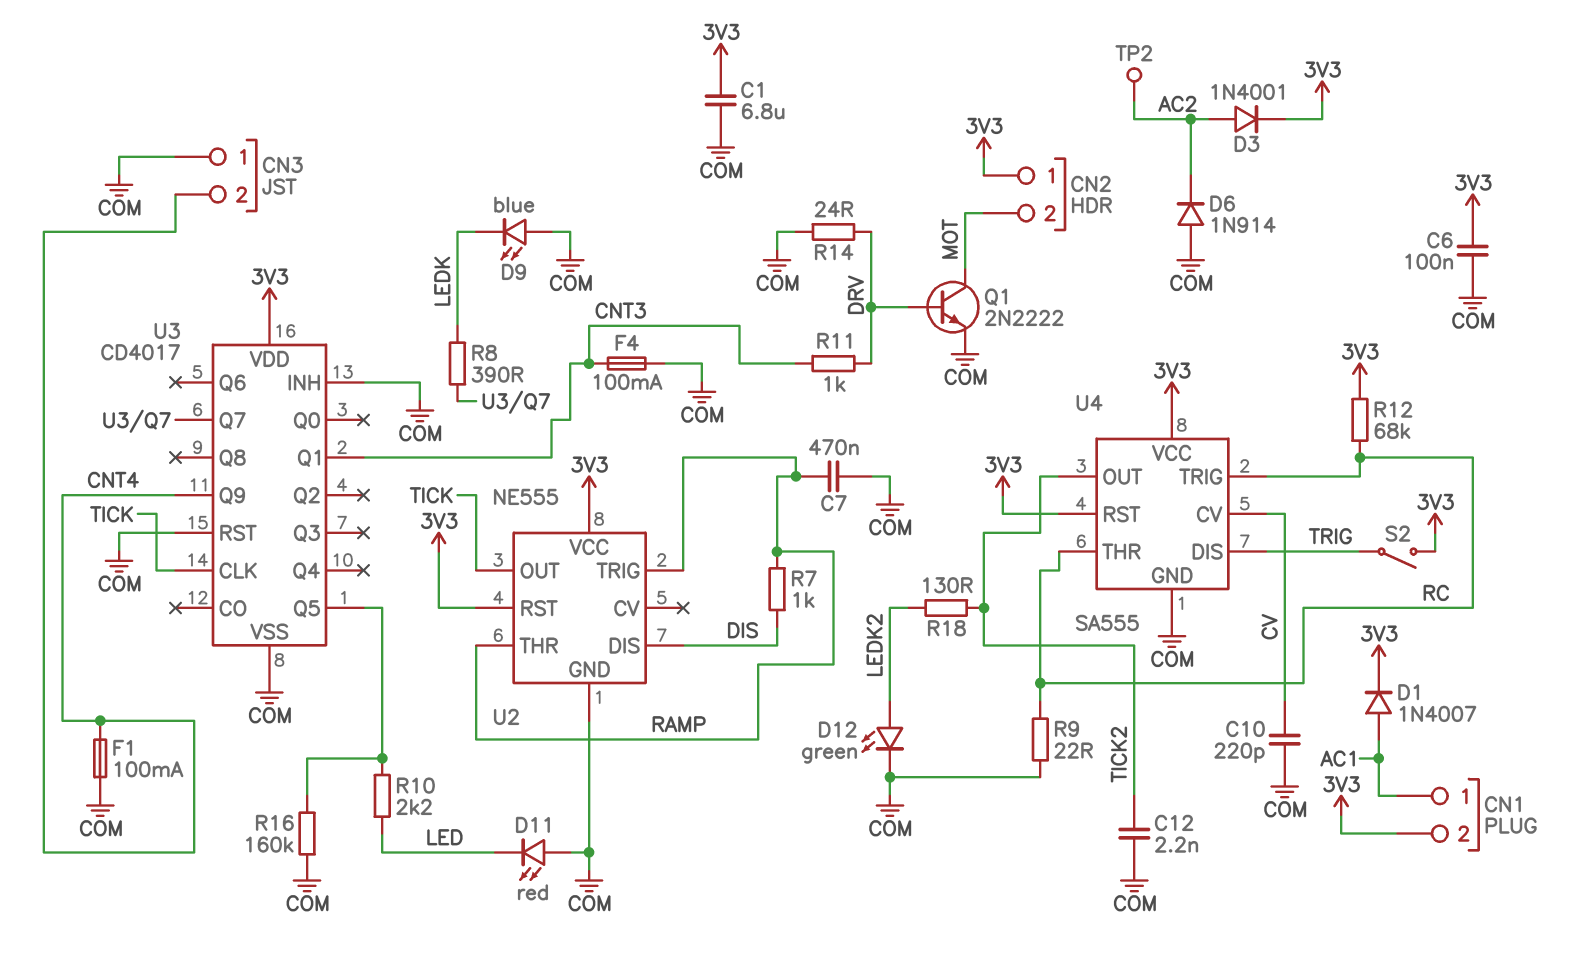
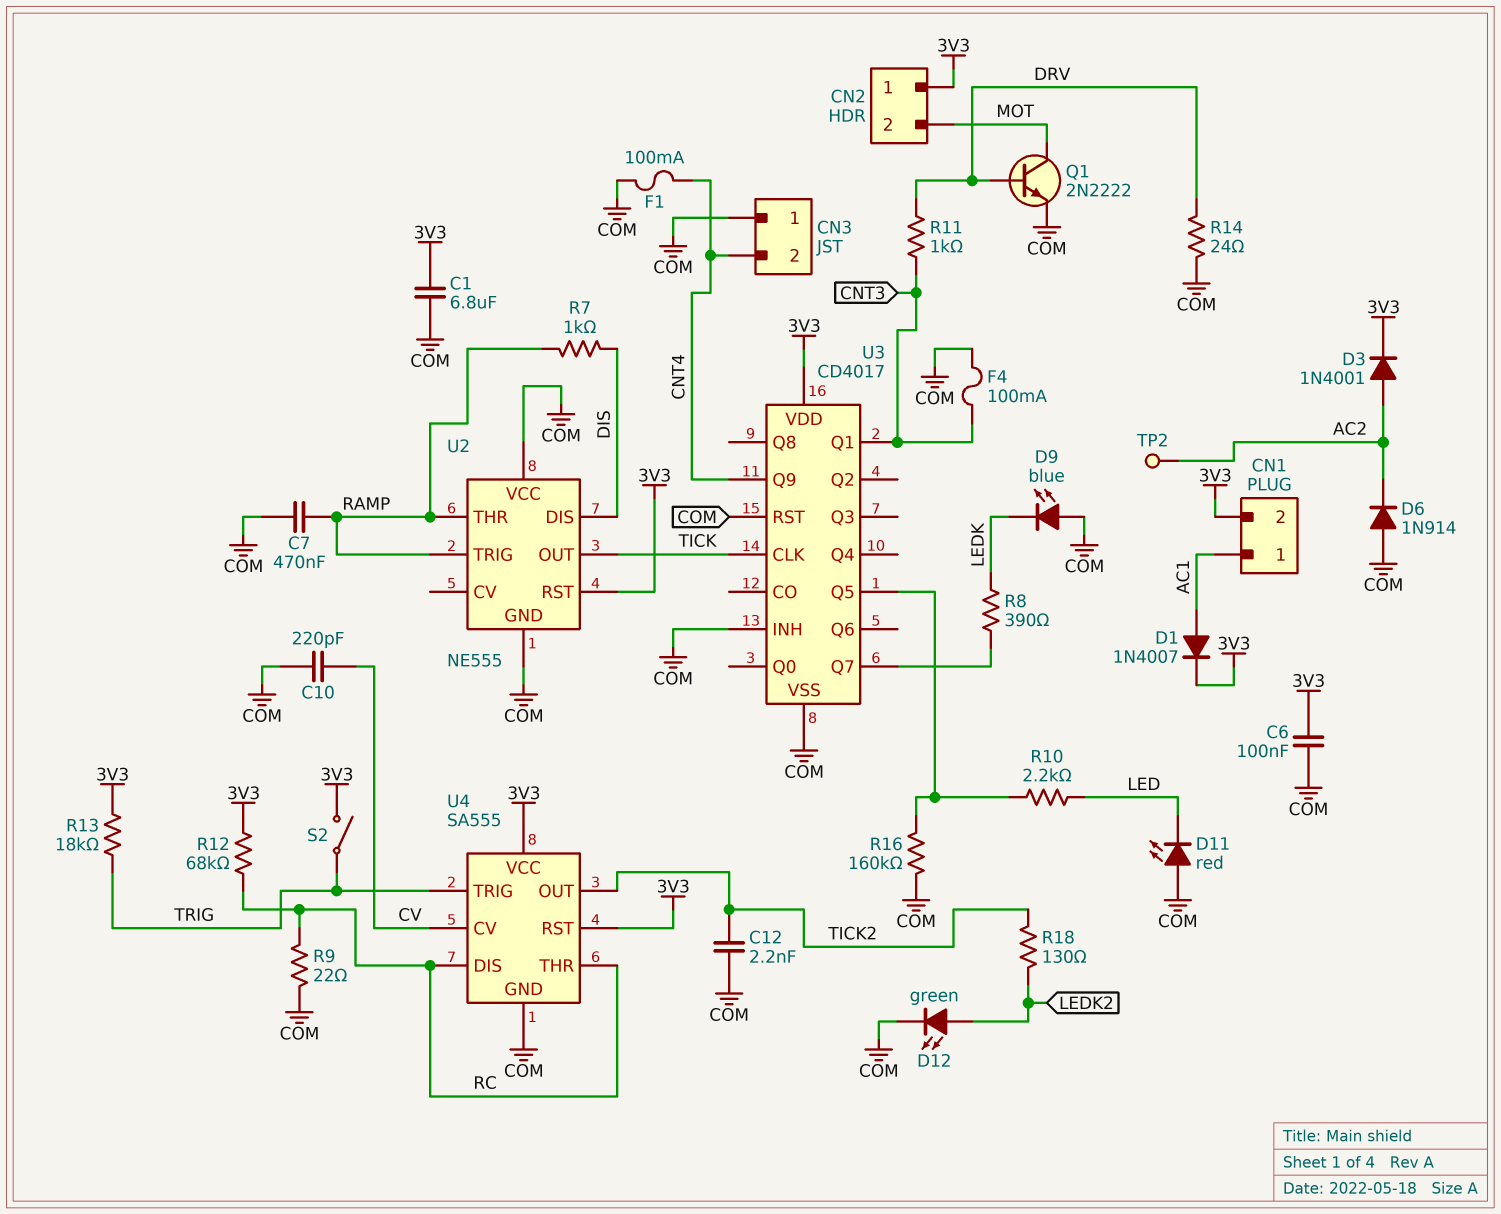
R13: none -> 18k (3V3, TRIG)
U2 pin VCC: 3V3 -> COM
U4 pin DIS: TRIG -> RC
U4 pin TRIG: RC -> TRIG

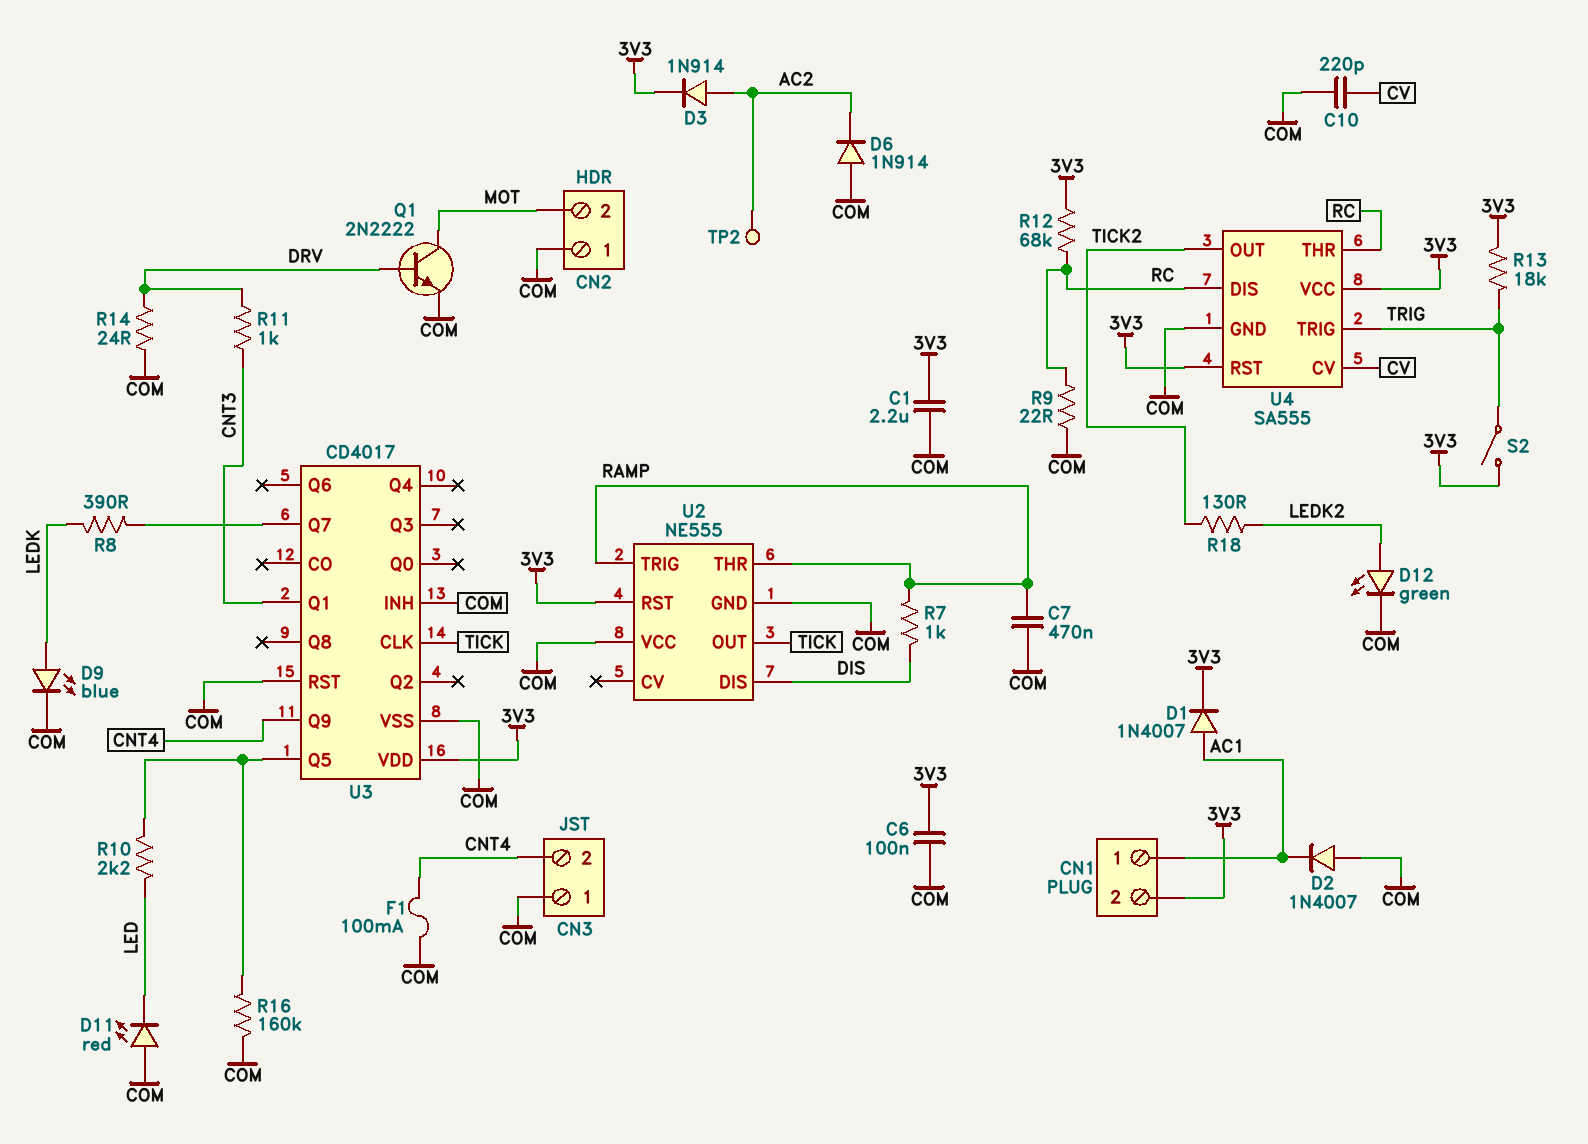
C1: 6.8uF (3V3, COM) -> 2.2uF (3V3, COM)
C12: 2.2nF (COM, TICK2) -> none
CN2 pin 1: 3V3 -> COM
D2: none -> diode 1N4007 (A COM, K AC1)
D3: diode 1N4001 (A AC2, K 3V3) -> diode 1N914 (A AC2, K 3V3)
D9: LED blue (A COM, K LEDK) -> LED blue (A LEDK, K COM)
F4: 100mA (CNT3, COM) -> none

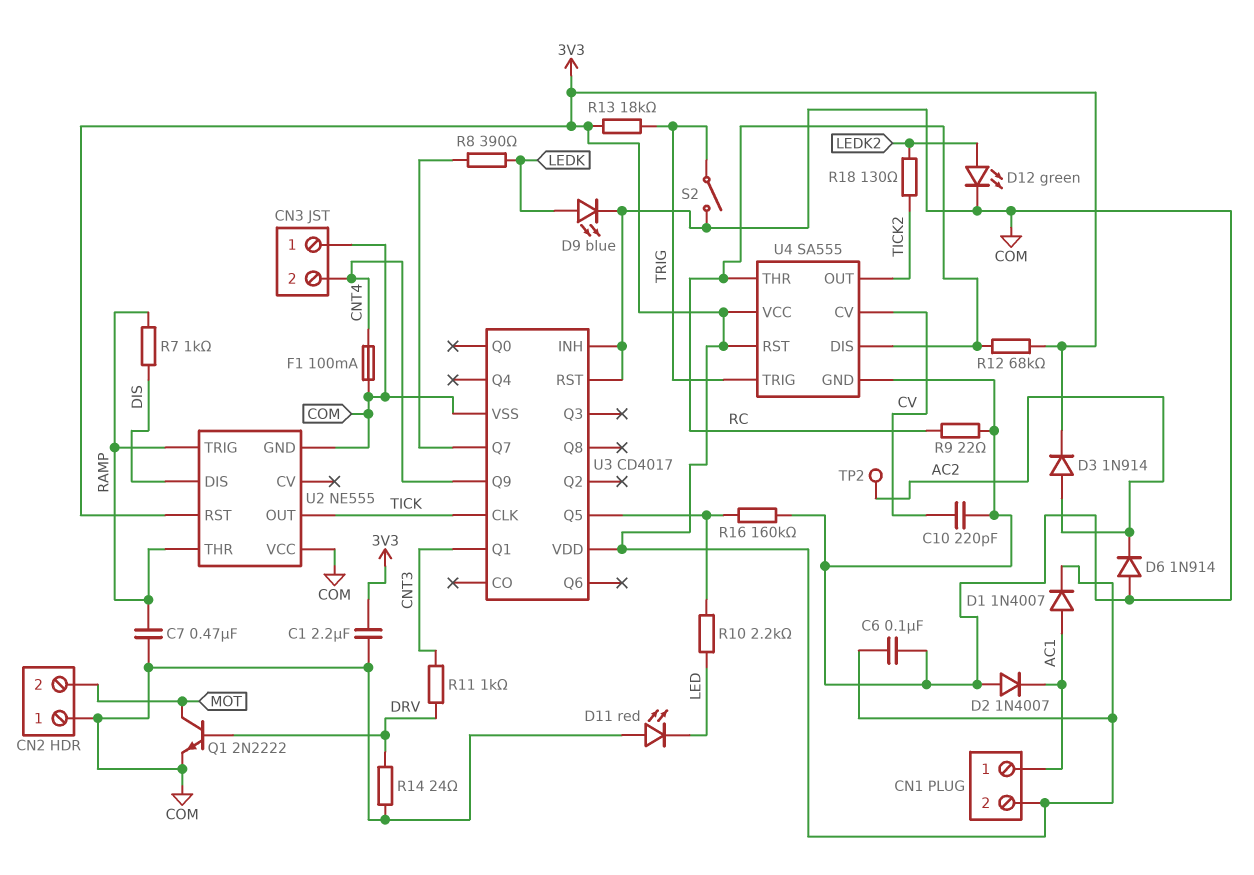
S2: switch (3V3, TRIG) -> switch (COM, TRIG)

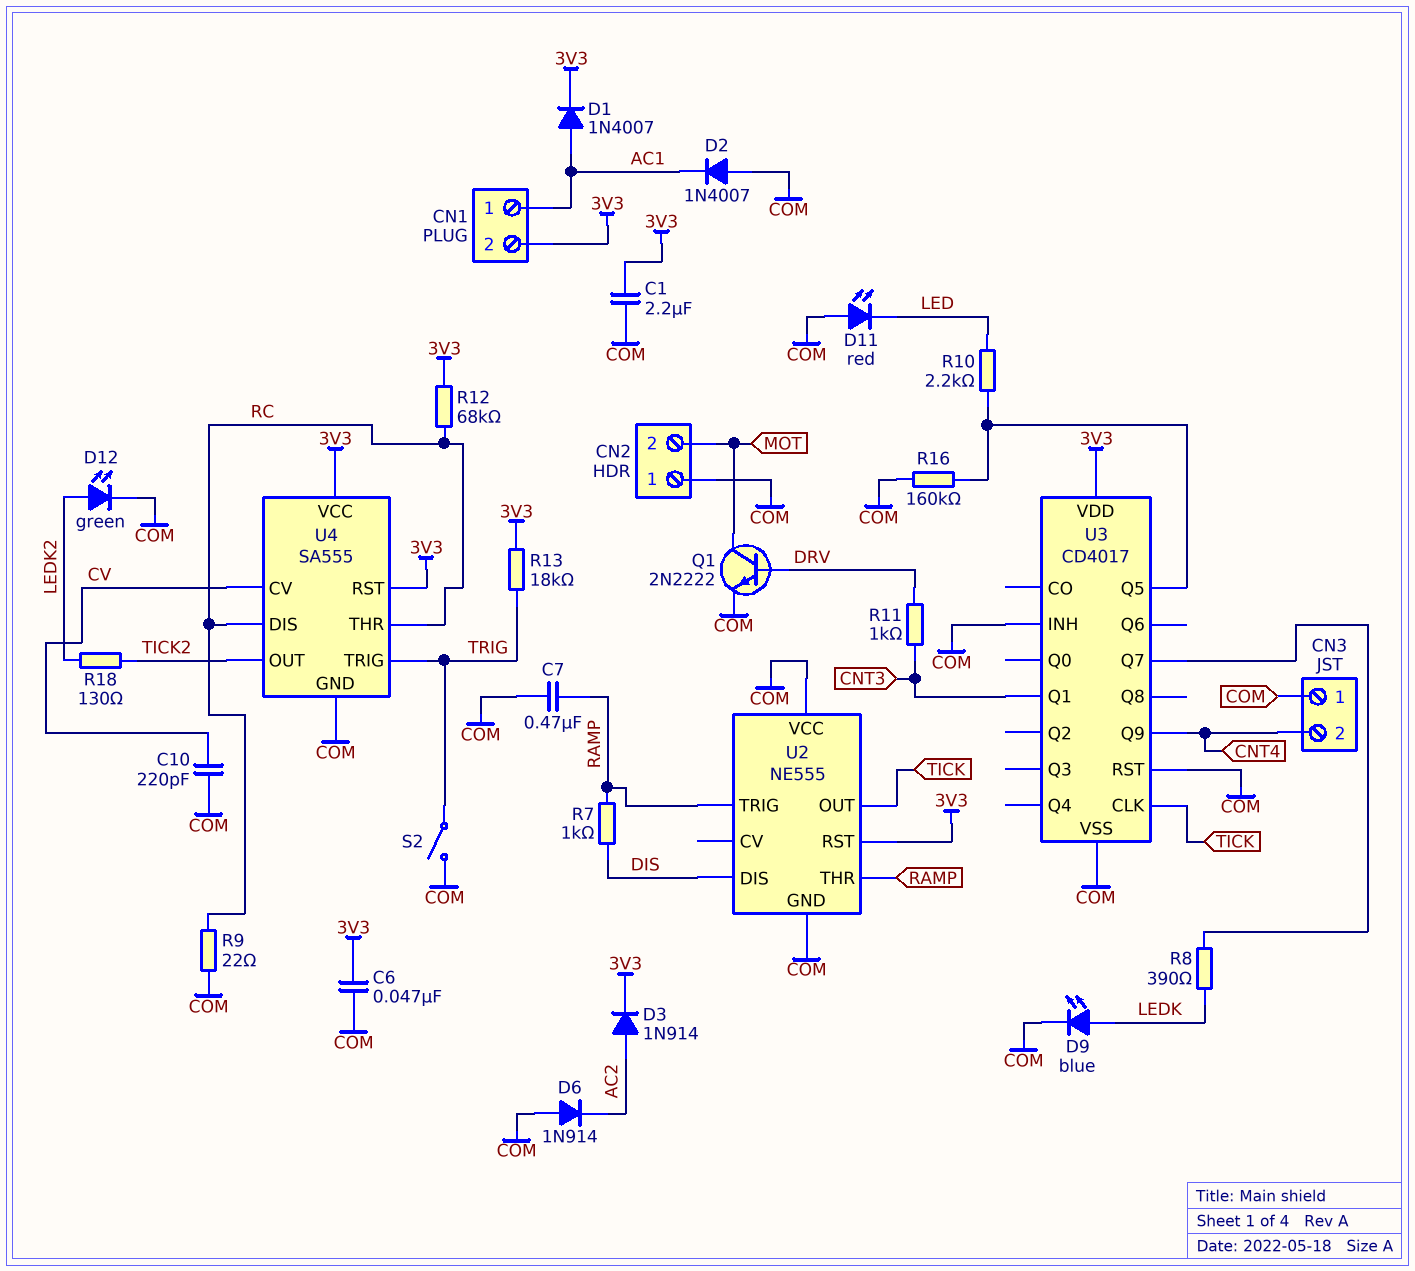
C6: 100nF (3V3, COM) -> 47nF (3V3, COM)
F1: 100mA (CNT4, COM) -> none
R14: 24 (COM, DRV) -> none
TP2: test point (AC2) -> none

